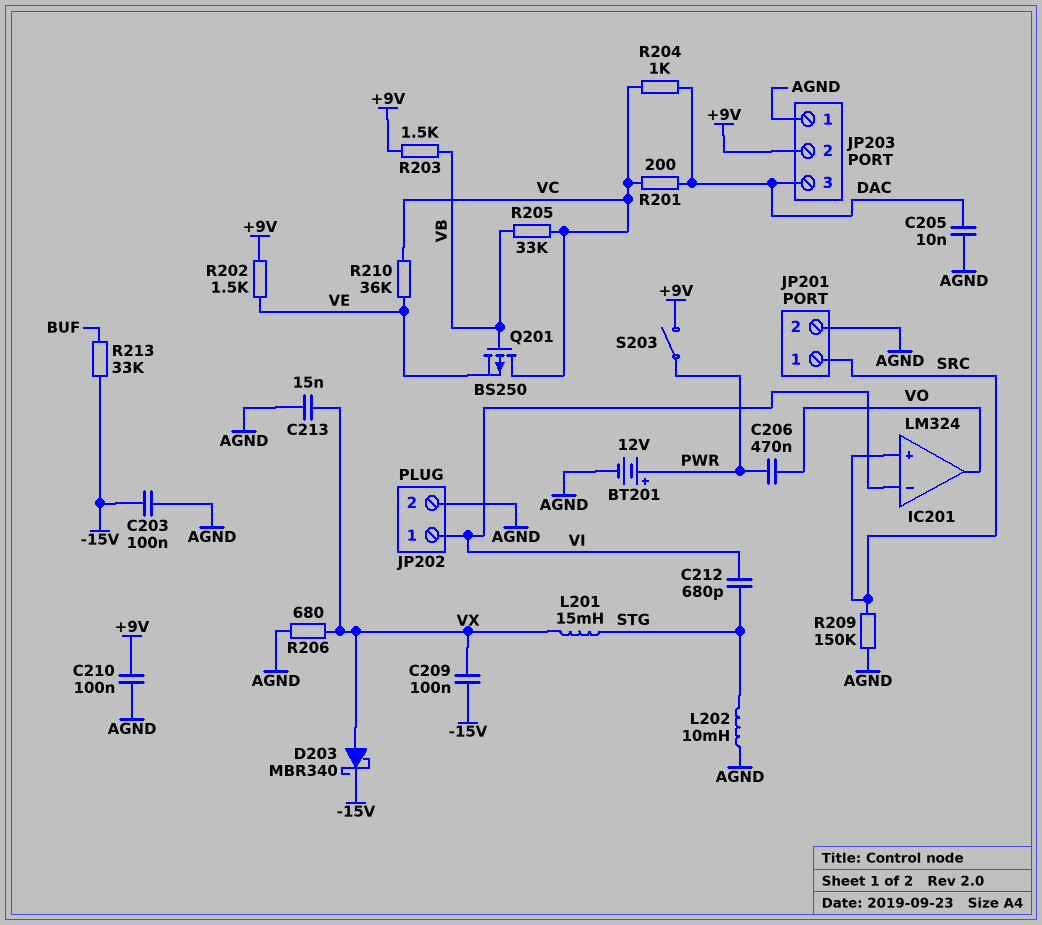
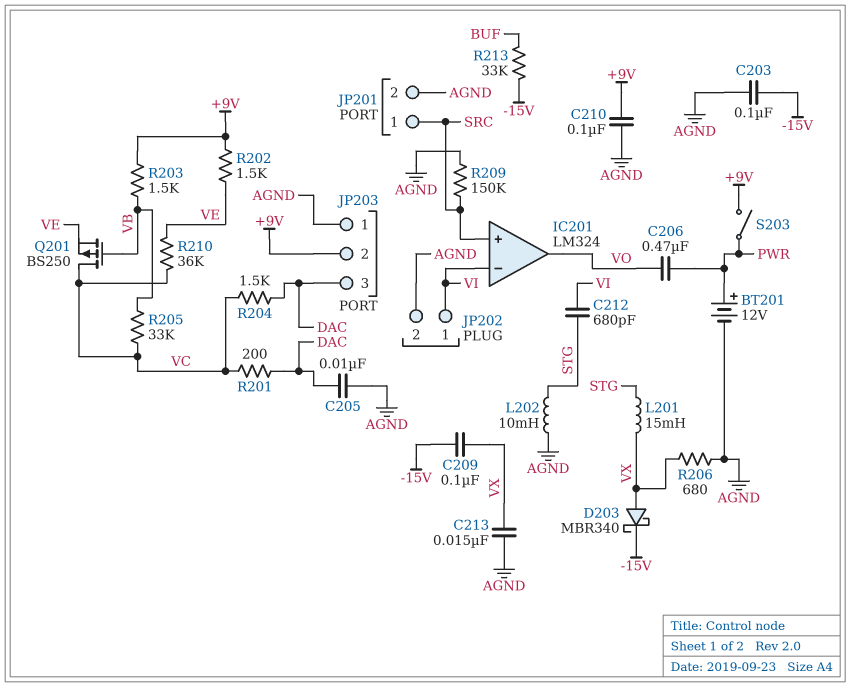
R204: 1k (DAC, VC) -> 1.5k (DAC, VC)

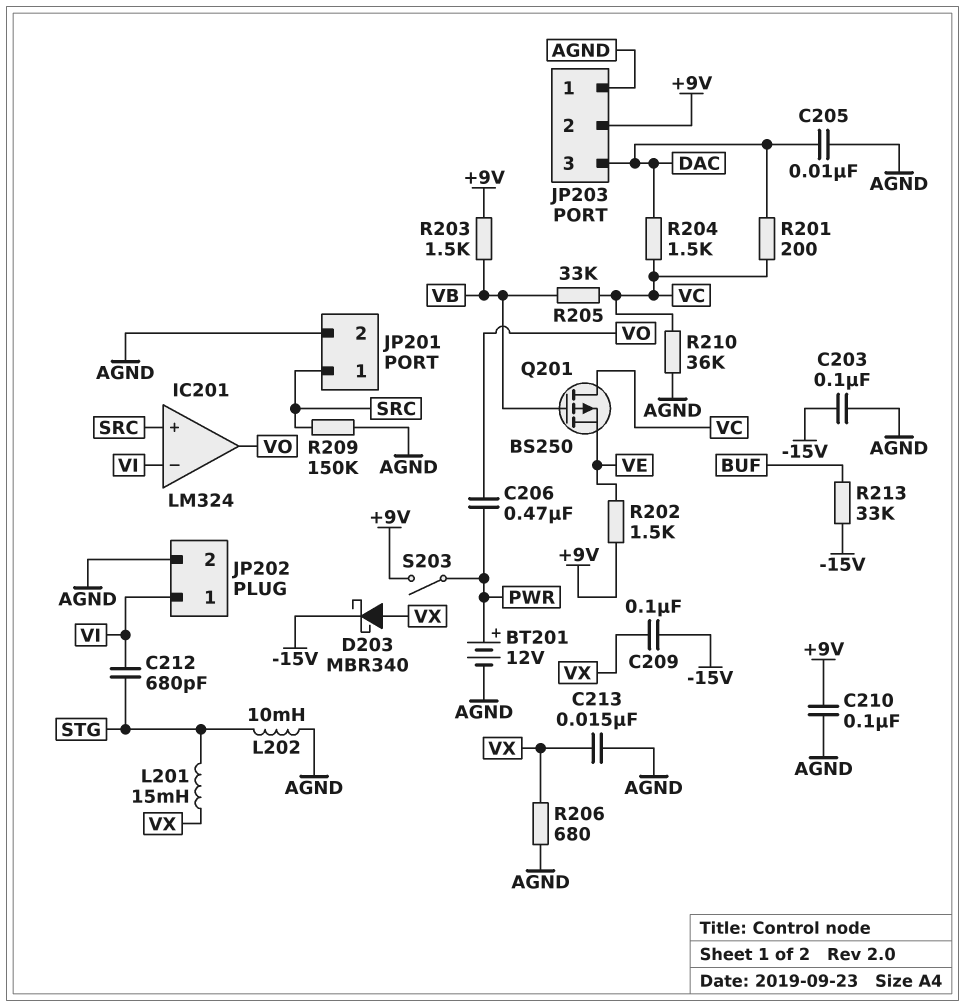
R210: 36k (VC, VE) -> 36k (AGND, VC)

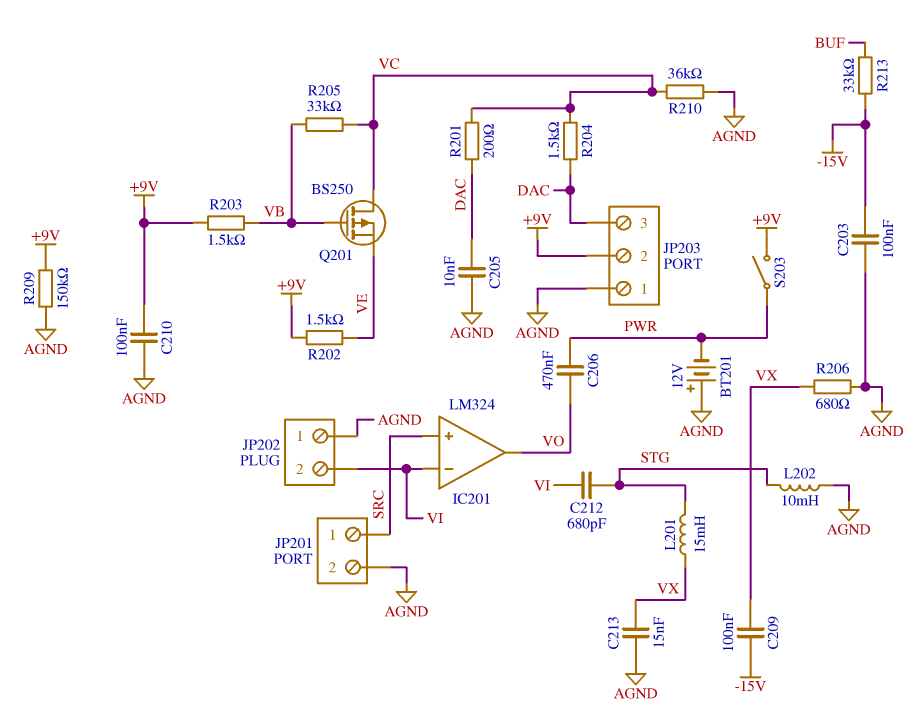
BT201: 12V (plus PWR, minus AGND) -> 12V (plus AGND, minus PWR)
D203: schottky MBR340 (A VX, K -15V) -> none
JP202 pin 1: VI -> AGND
JP202 pin 2: AGND -> VI
R209: 150k (AGND, SRC) -> 150k (+9V, AGND)

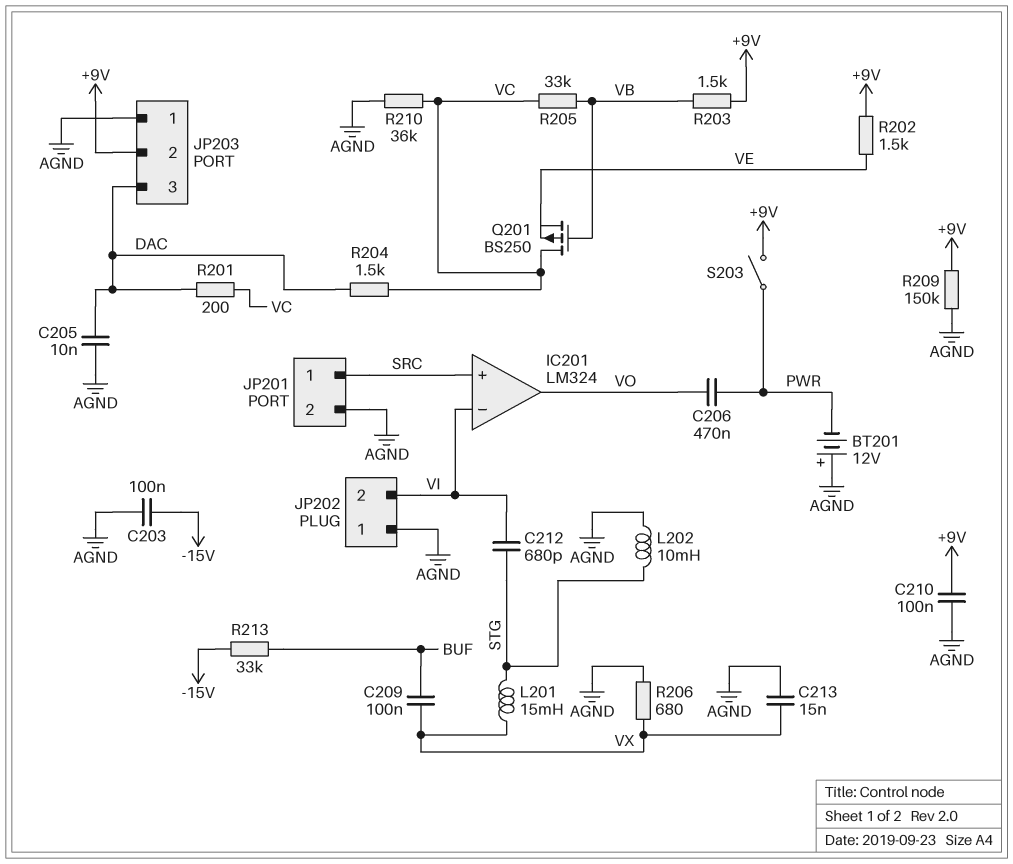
C209: 100nF (-15V, VX) -> 100nF (BUF, VX)

